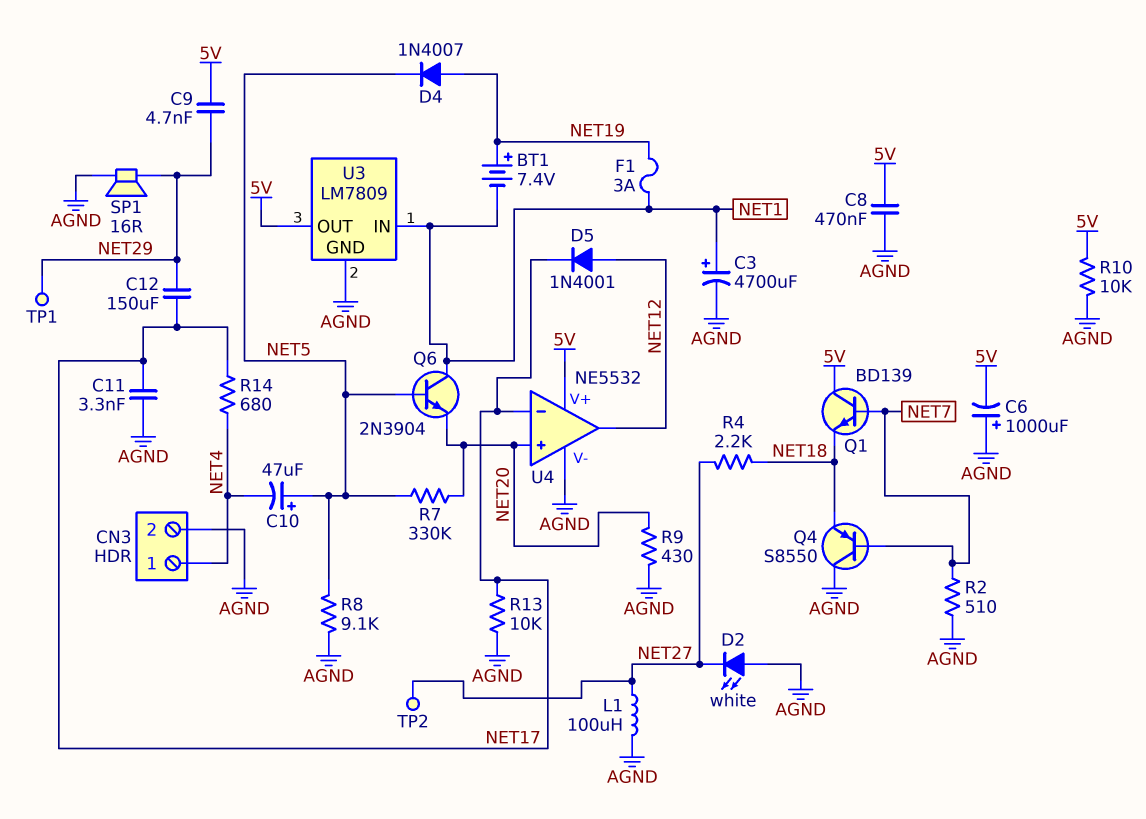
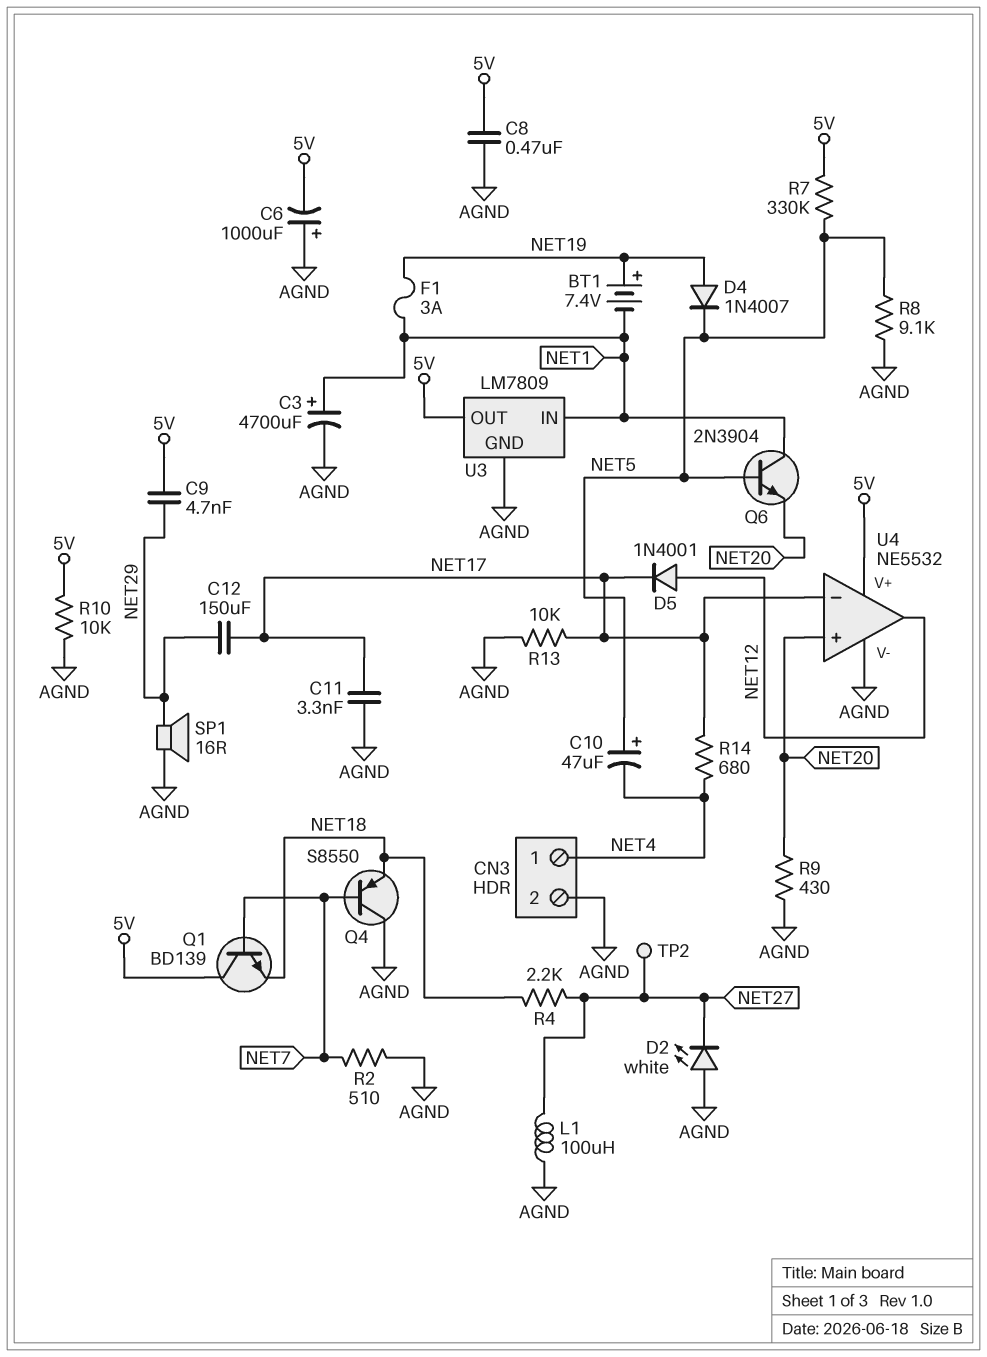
R7: 330k (NET5, NET20) -> 330k (5V, NET5)
TP1: test point (NET29) -> none

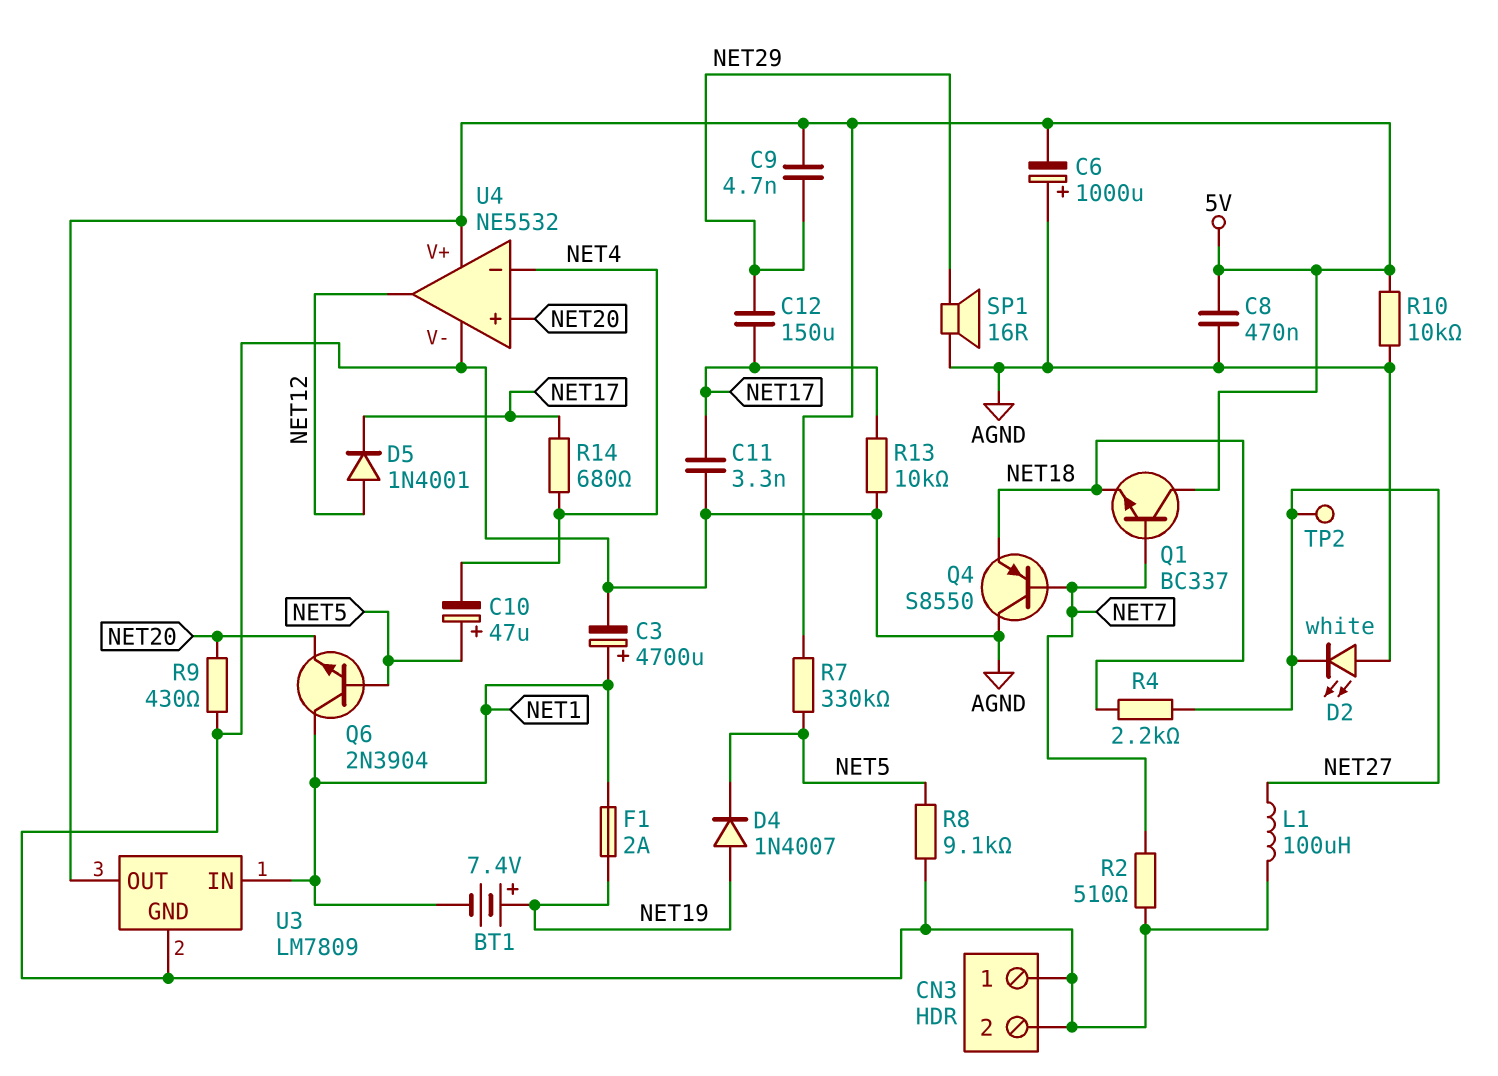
CN3 pin 1: NET4 -> AGND
F1: 3A (NET1, NET19) -> 2A (NET1, NET19)
Q1: NPN BD139 (B NET7, C 5V, E NET18) -> NPN BC337 (B NET7, C 5V, E NET18)
U4 pin in-: NET17 -> NET4

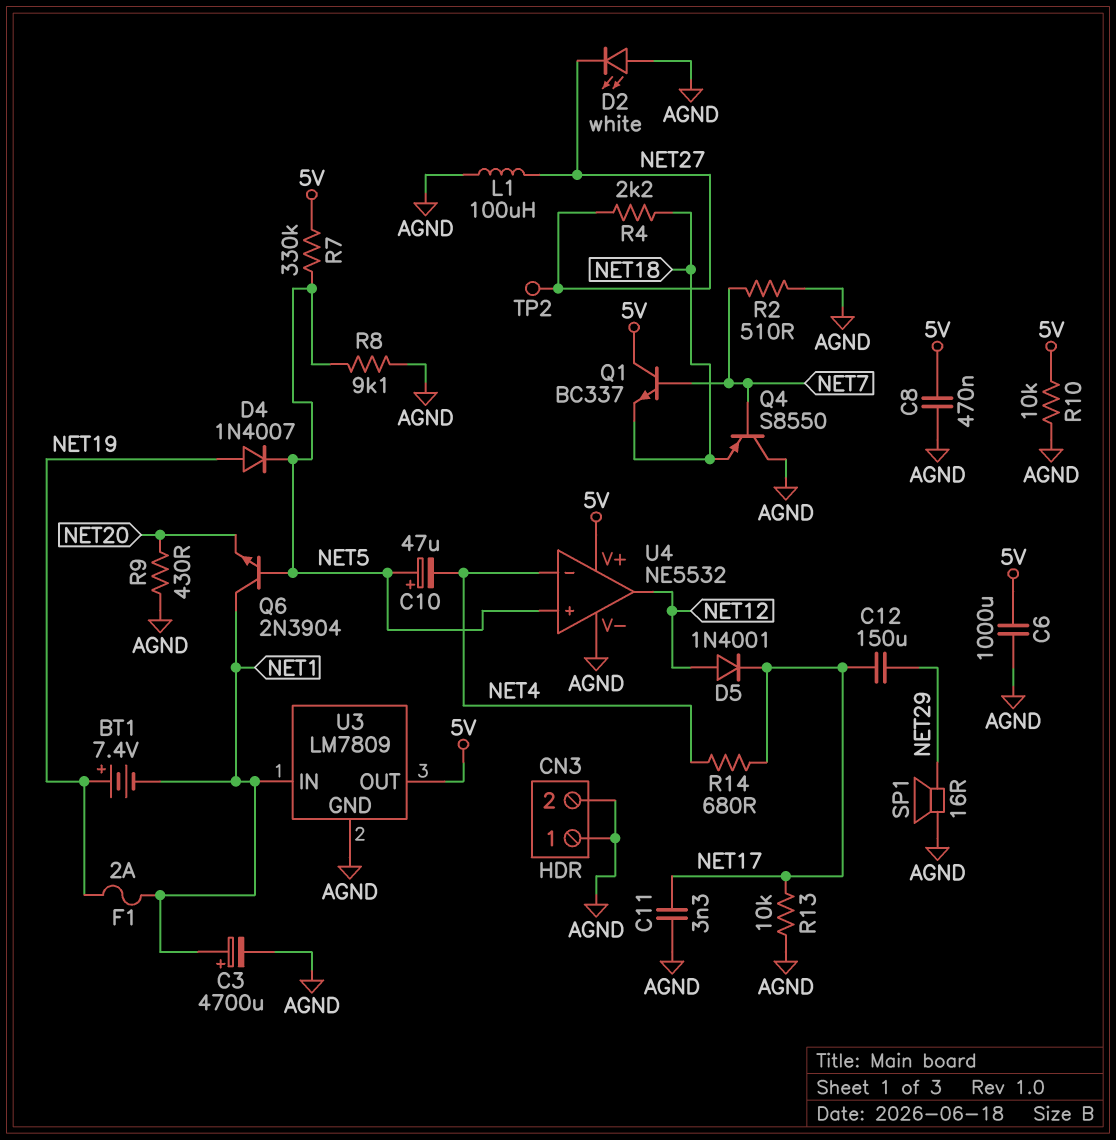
C6: 1000uF (plus AGND, minus 5V) -> 1000uF (5V, AGND)
C9: 4.7nF (5V, NET29) -> none
U4 pin in+: NET20 -> NET5

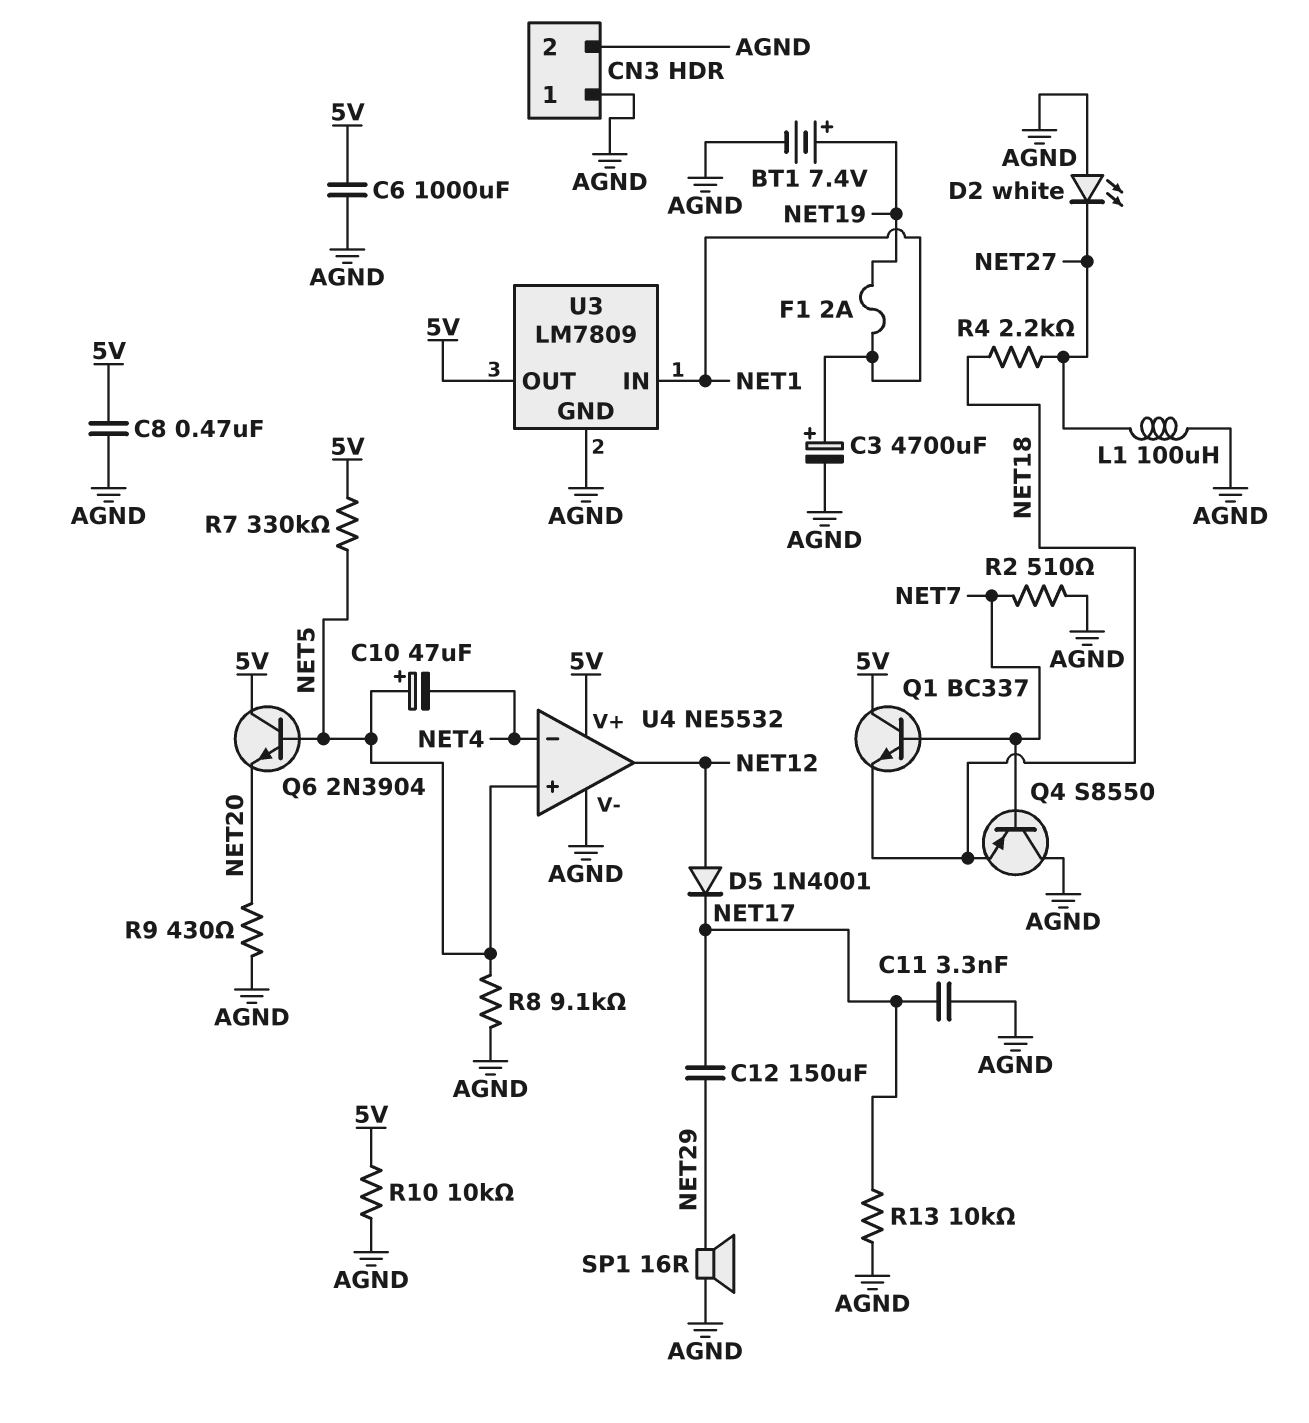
BT1: 7.4V (plus NET19, minus NET1) -> 7.4V (plus NET19, minus AGND)
D4: diode 1N4007 (A NET19, K NET5) -> none
Q6: NPN 2N3904 (B NET5, C NET1, E NET20) -> NPN 2N3904 (B NET5, C 5V, E NET20)
R14: 680 (NET4, NET17) -> none
TP2: test point (NET27) -> none

